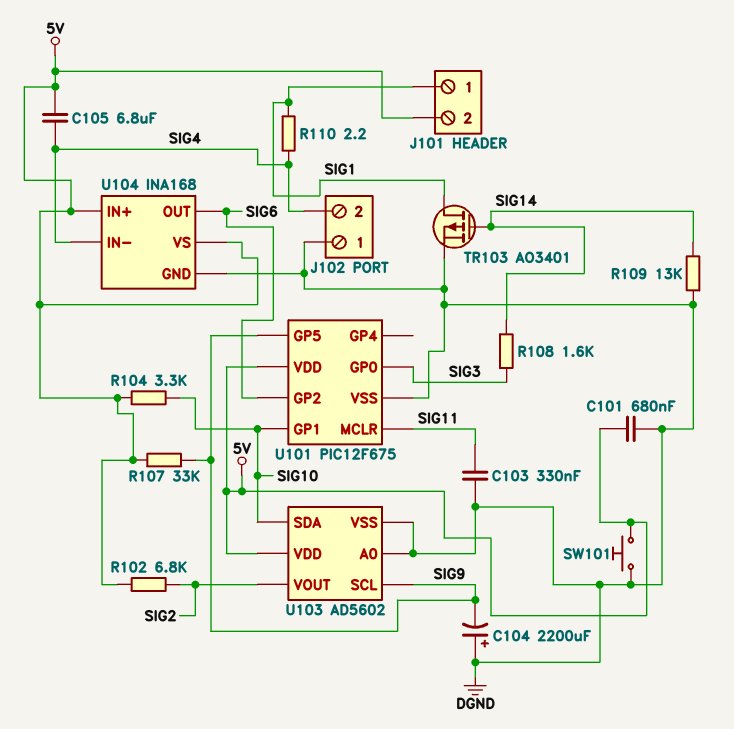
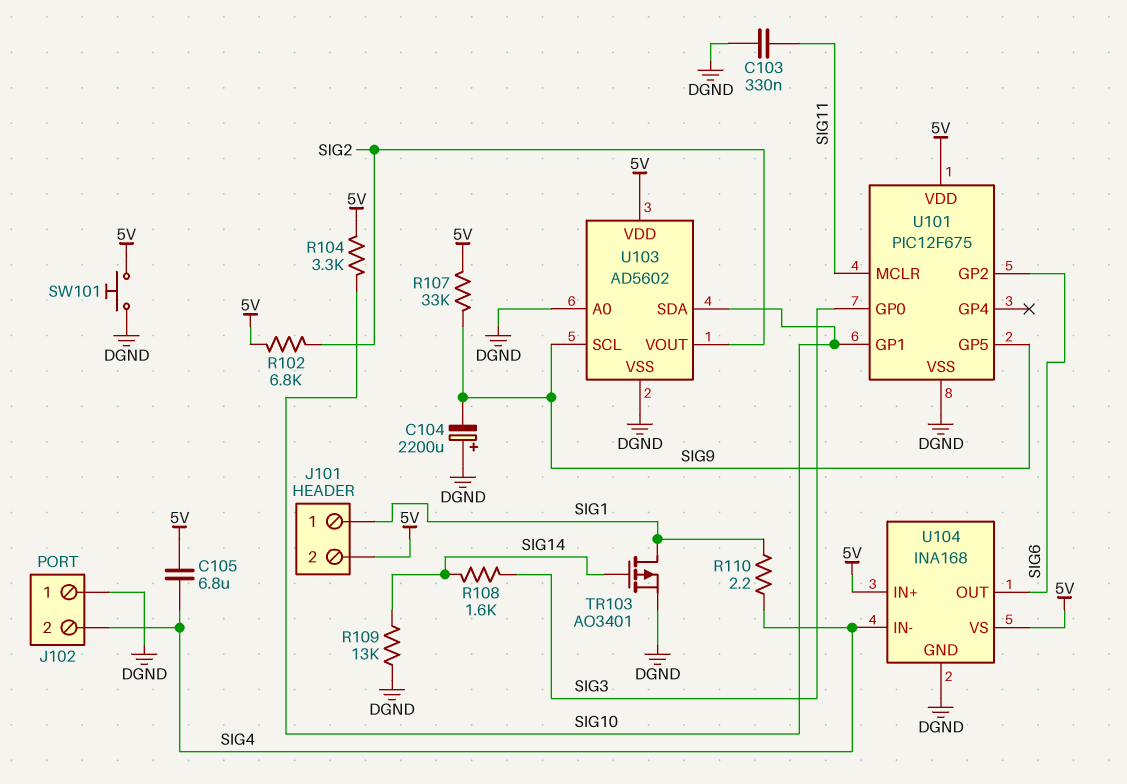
C101: 680nF (5V, DGND) -> none

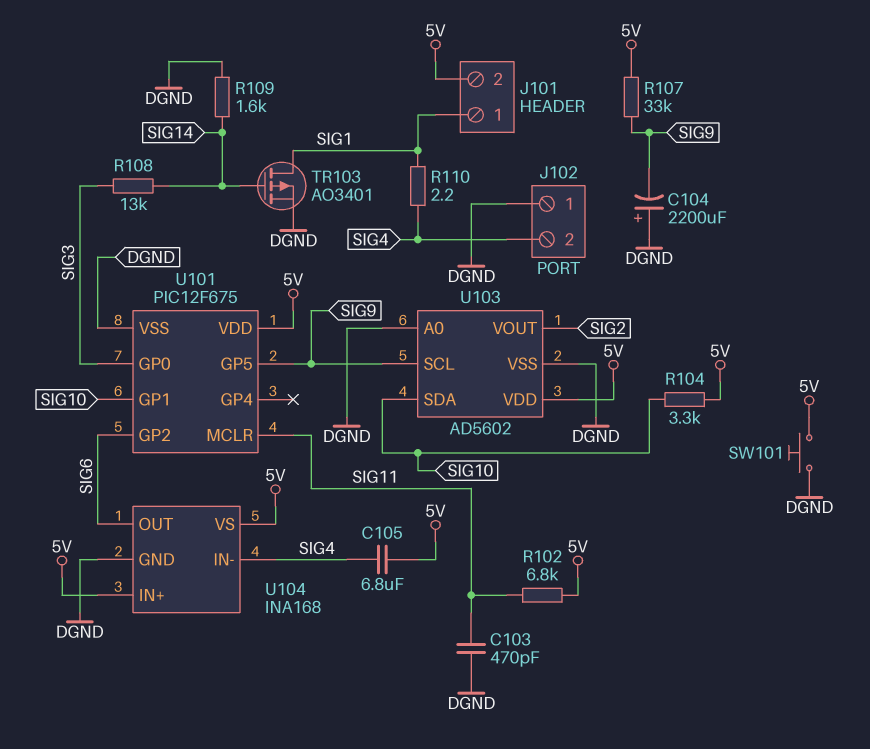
C103: 330nF (DGND, SIG11) -> 470pF (DGND, SIG11)
R102: 6.8k (5V, SIG2) -> 6.8k (5V, SIG11)
R108: 1.6k (SIG3, SIG14) -> 13k (SIG3, SIG14)
R109: 13k (DGND, SIG14) -> 1.6k (DGND, SIG14)

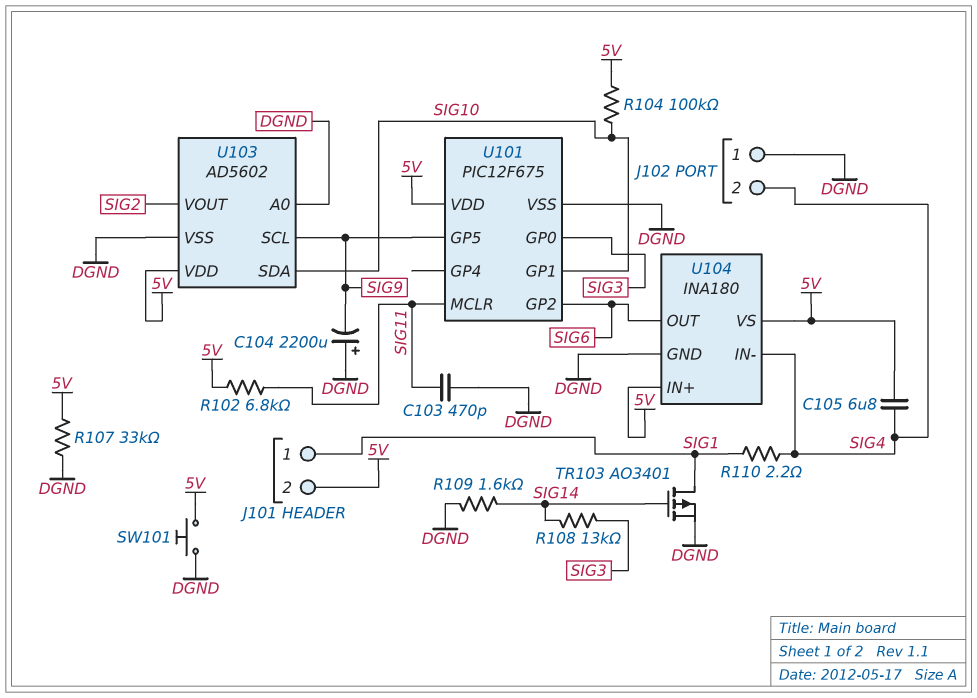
R104: 3.3k (5V, SIG10) -> 100k (5V, SIG10)
R107: 33k (5V, SIG9) -> 33k (5V, DGND)
U104: INA168 -> INA180

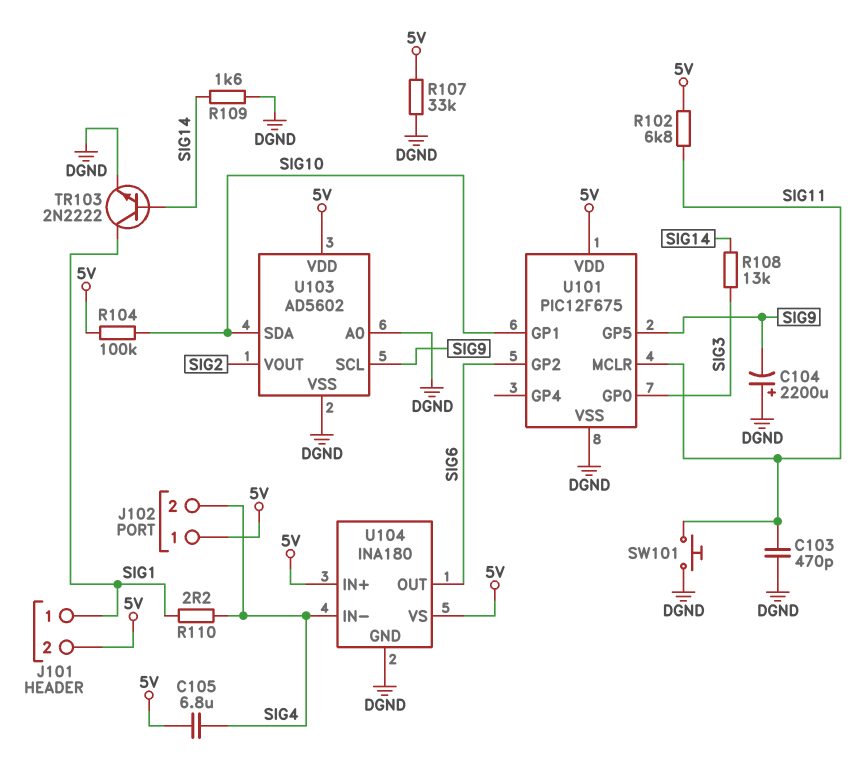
J102 pin 1: DGND -> 5V
SW101: button (5V, DGND) -> button (DGND, SIG11)
TR103: PMOS AO3401 (G SIG14, D SIG1, S DGND) -> NPN 2N2222 (B SIG14, C SIG1, E DGND)

